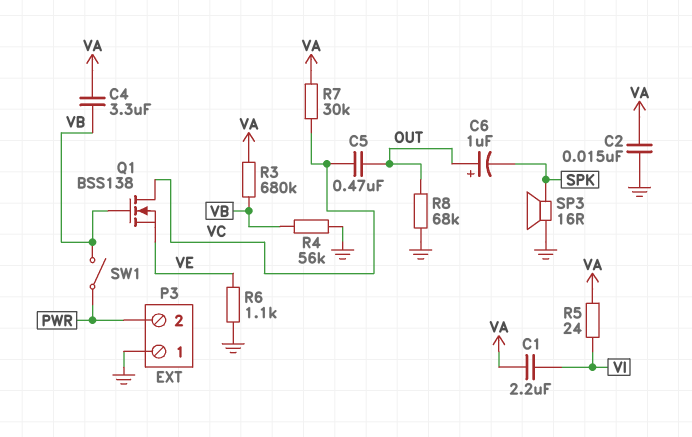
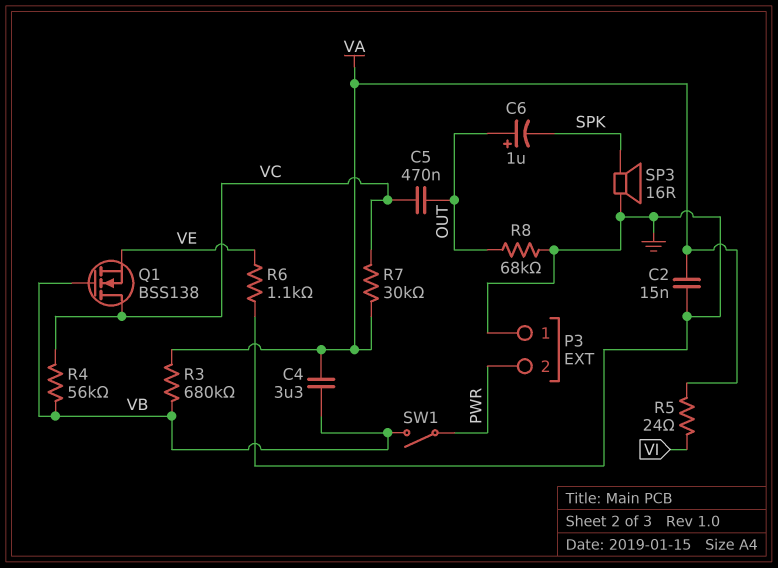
C1: 2.2uF (VA, VI) -> none
R4: 56k (GND, VB) -> 56k (VB, VC)

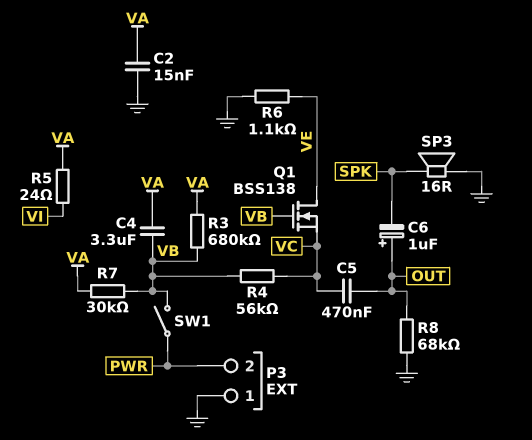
Q1: NMOS BSS138 (G VB, D VC, S VE) -> NMOS BSS138 (G VB, D VE, S VC)
R7: 30k (VA, VC) -> 30k (VA, VB)

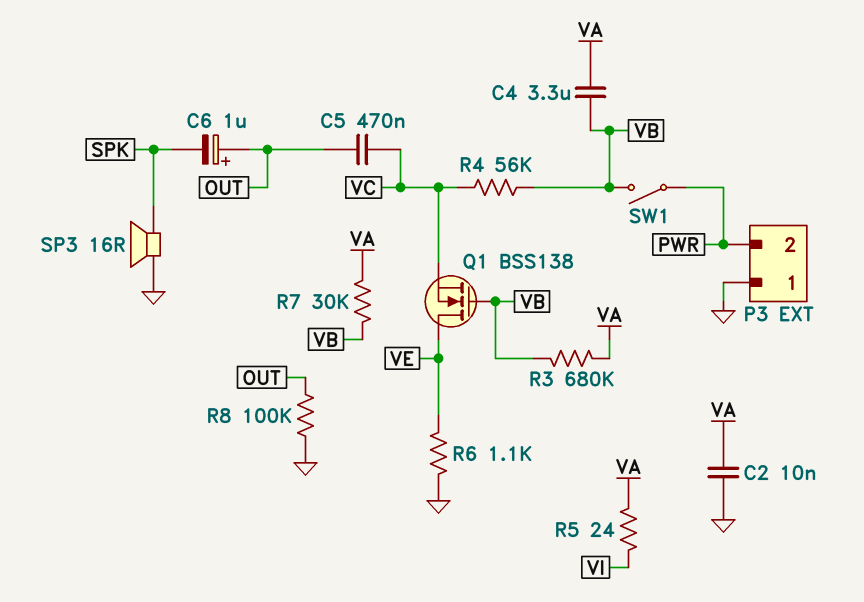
C2: 15nF (GND, VA) -> 10nF (GND, VA)
R8: 68k (GND, OUT) -> 100k (GND, OUT)

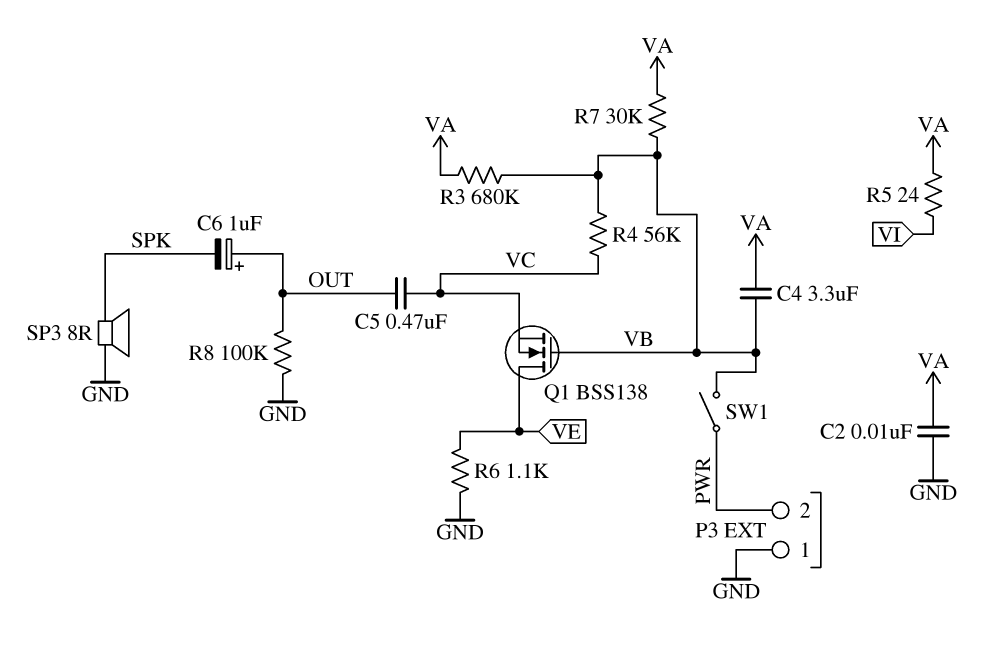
SP3: speaker 16R (GND, SPK) -> speaker 8R (GND, SPK)

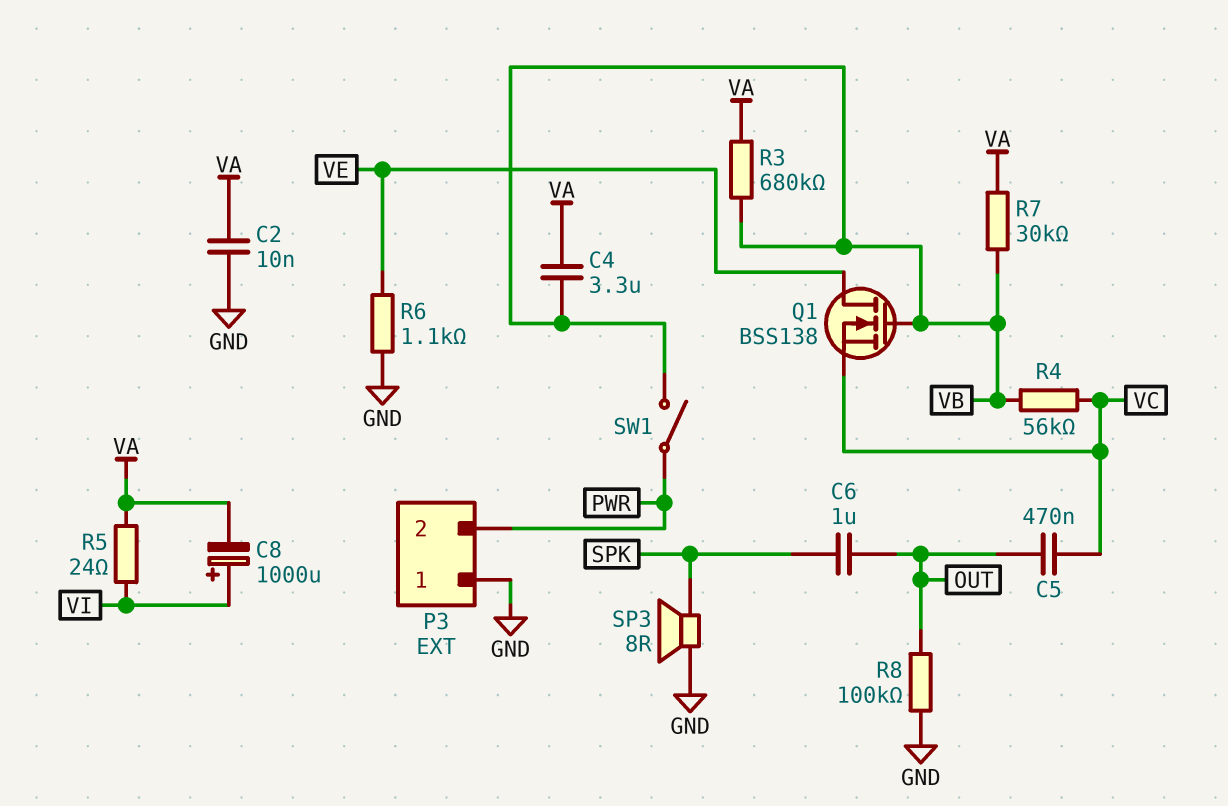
C6: 1uF (plus OUT, minus SPK) -> 1uF (OUT, SPK)
C8: none -> 1000uF (plus VI, minus VA)

